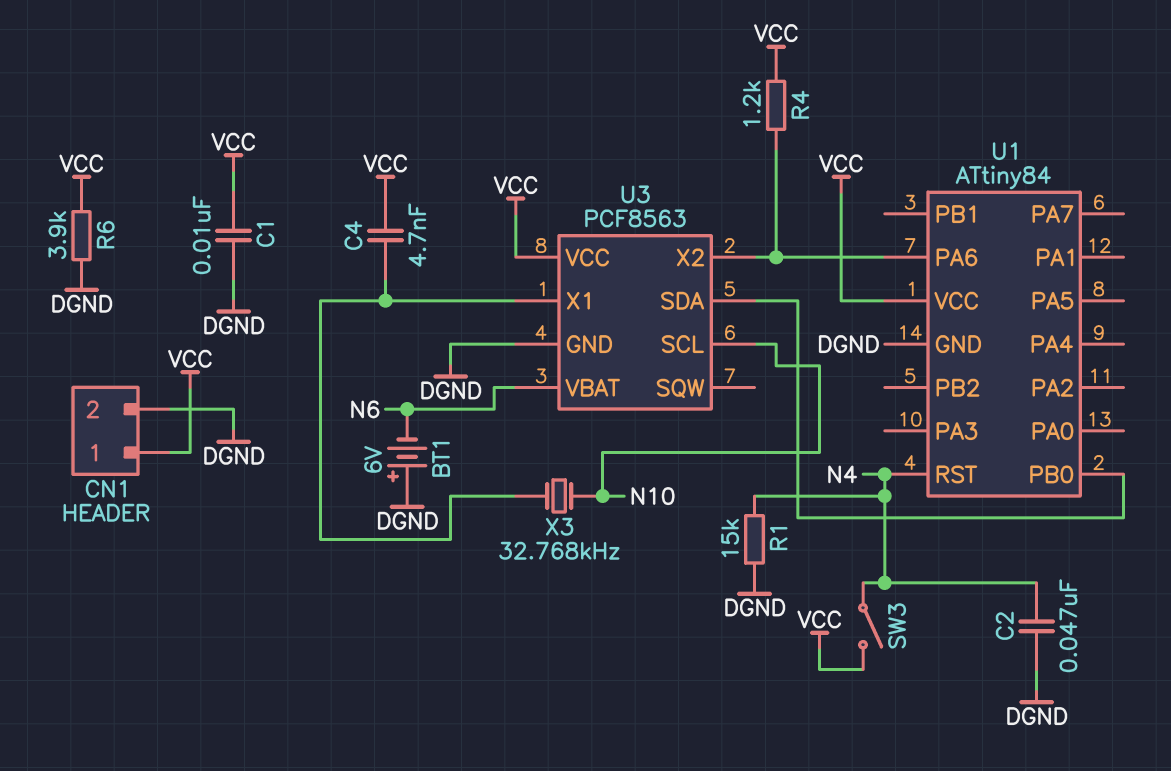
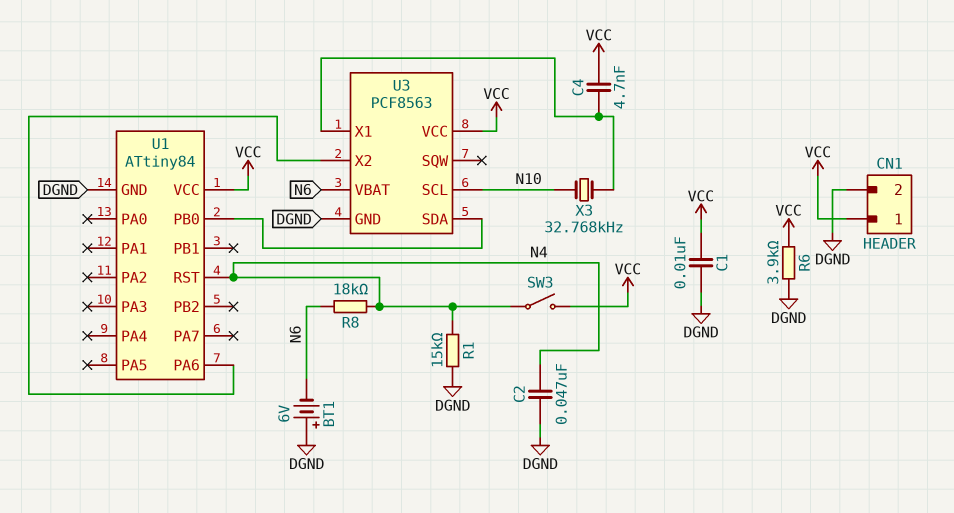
R4: 1.2k (U1/PA6, VCC) -> none
R8: none -> 18k (N4, N6)

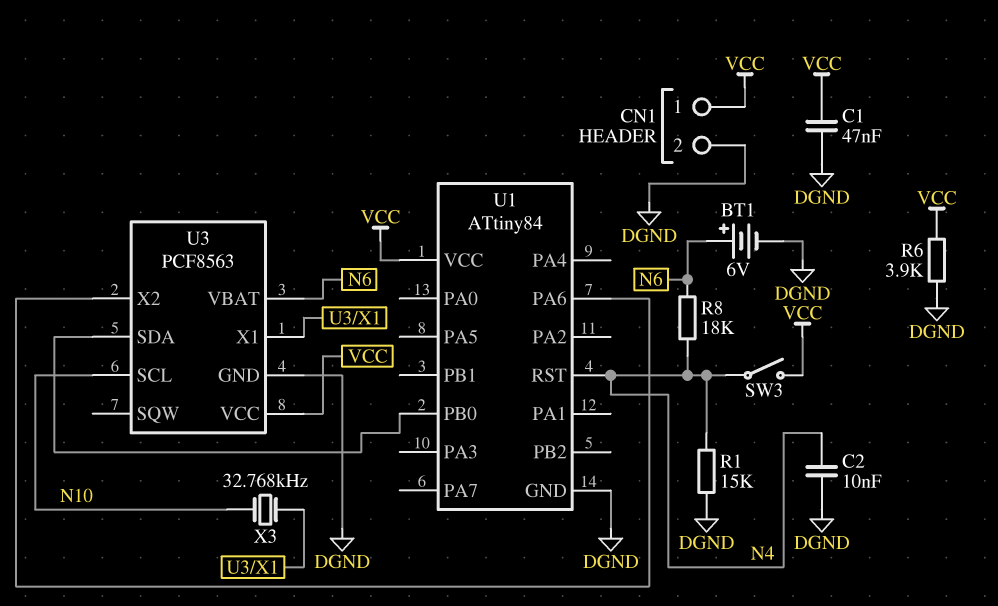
BT1: 6V (plus DGND, minus N6) -> 6V (plus N6, minus DGND)
C1: 10nF (DGND, VCC) -> 47nF (DGND, VCC)
C2: 47nF (DGND, N4) -> 10nF (DGND, N4)
C4: 4.7nF (U3/X1, VCC) -> none

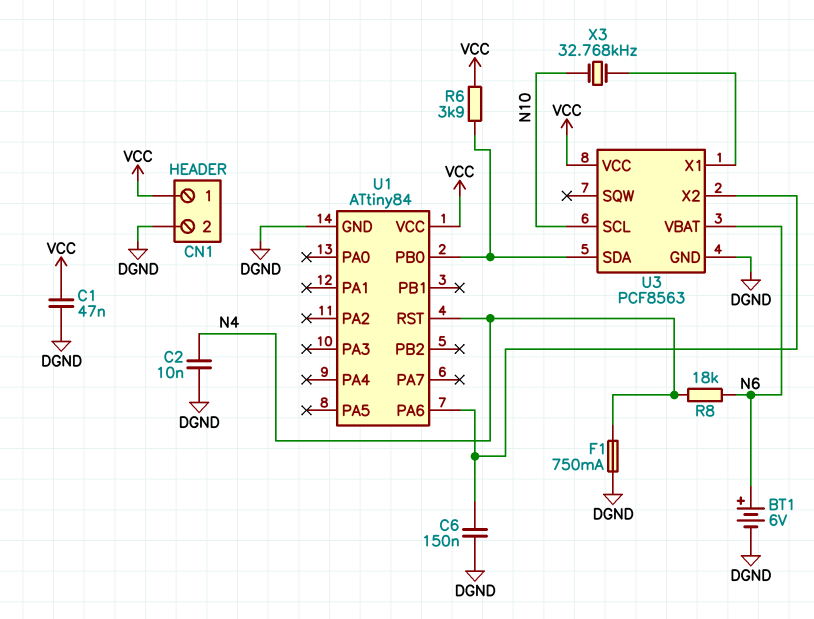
C6: none -> 150nF (DGND, U1/PA6)
F1: none -> 750mA (DGND, N4)
R1: 15k (DGND, N4) -> none
R6: 3.9k (DGND, VCC) -> 3.9k (U1/PB0, VCC)
SW3: switch (N4, VCC) -> none

